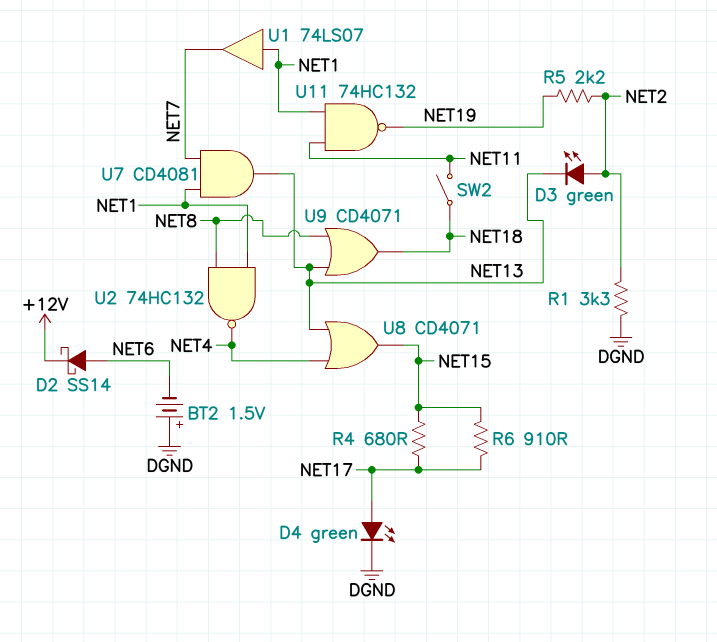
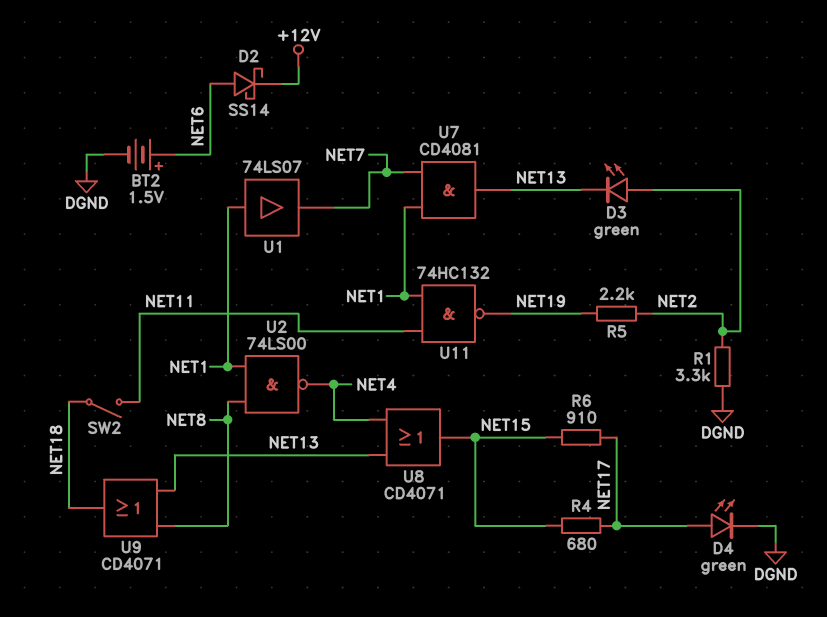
BT2: 1.5V (plus DGND, minus NET6) -> 1.5V (plus NET6, minus DGND)
U2: NAND 74HC132 (in NET1, in NET8, out NET4) -> NAND 74LS00 (in NET1, in NET8, out NET4)

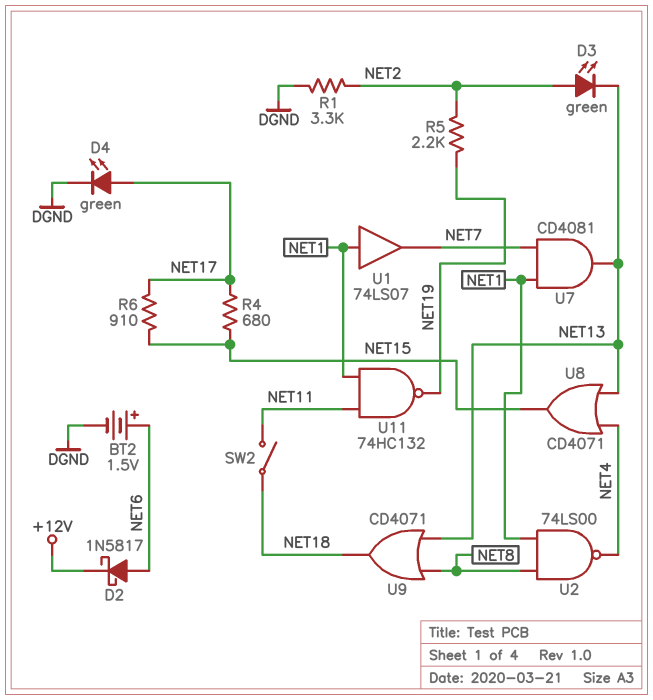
D2: schottky SS14 (A NET6, K +12V) -> schottky 1N5817 (A NET6, K +12V)

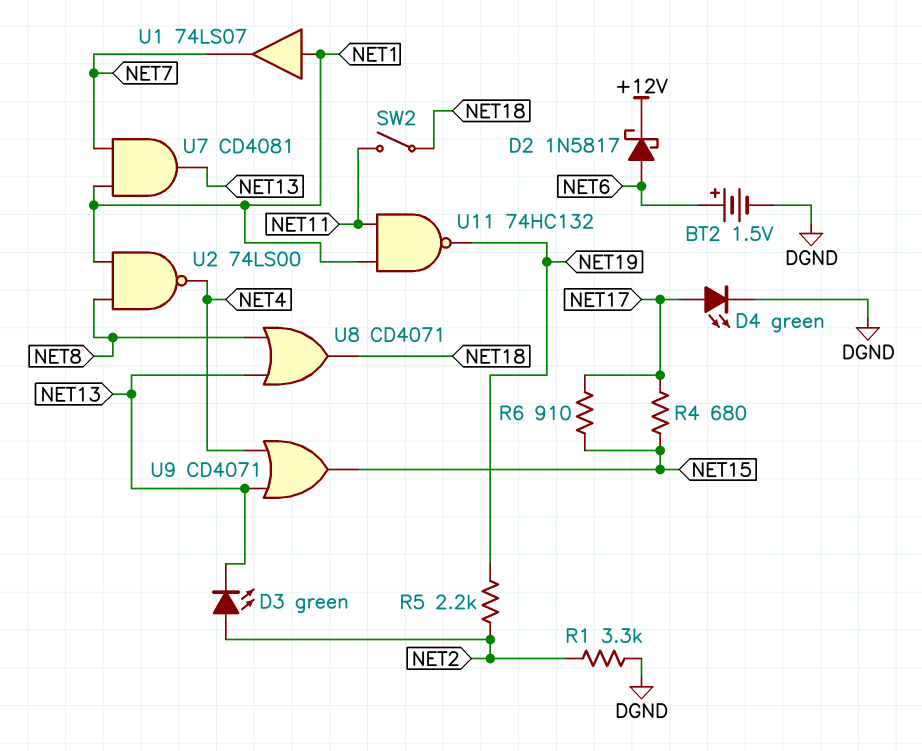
U8: OR CD4071 (in NET4, in NET13, out NET15) -> OR CD4071 (in NET8, in NET13, out NET18)
U9: OR CD4071 (in NET8, in NET13, out NET18) -> OR CD4071 (in NET4, in NET13, out NET15)

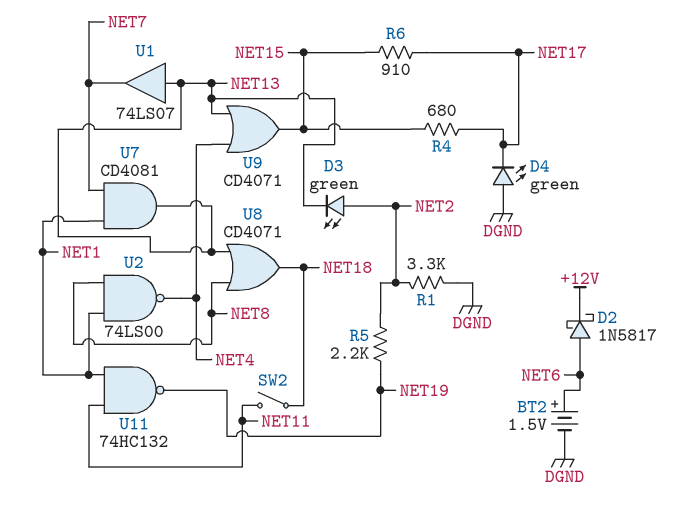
D4: LED green (A NET17, K DGND) -> LED green (A DGND, K NET17)
U1: buffer 74LS07 (in NET1, out NET7) -> buffer 74LS07 (in NET13, out NET7)

